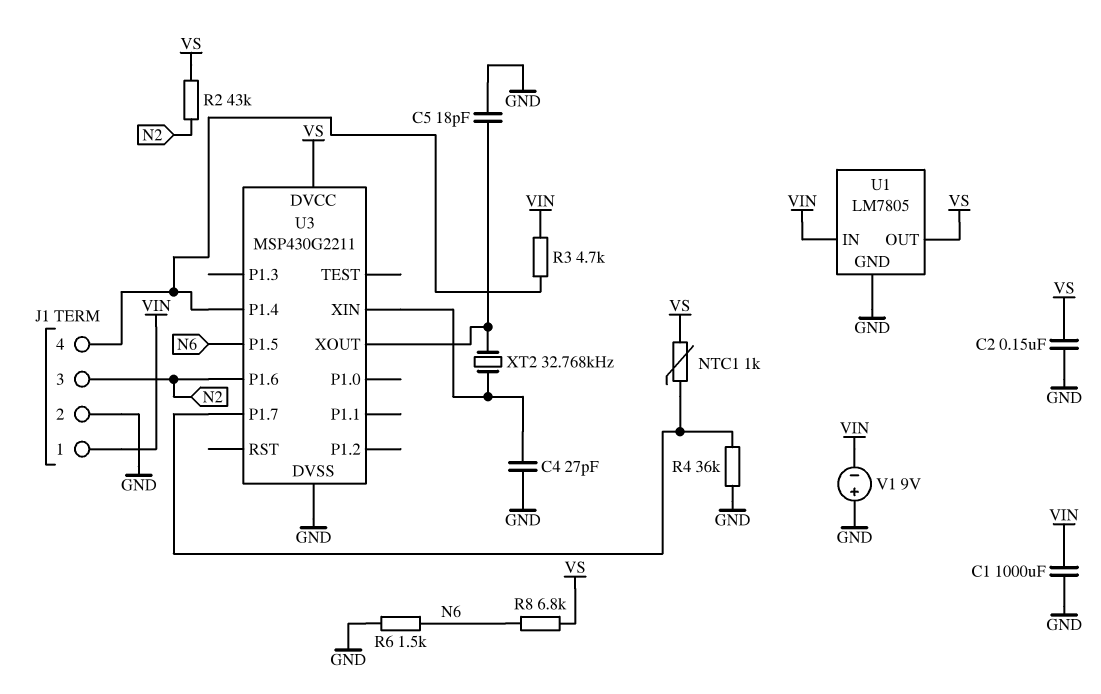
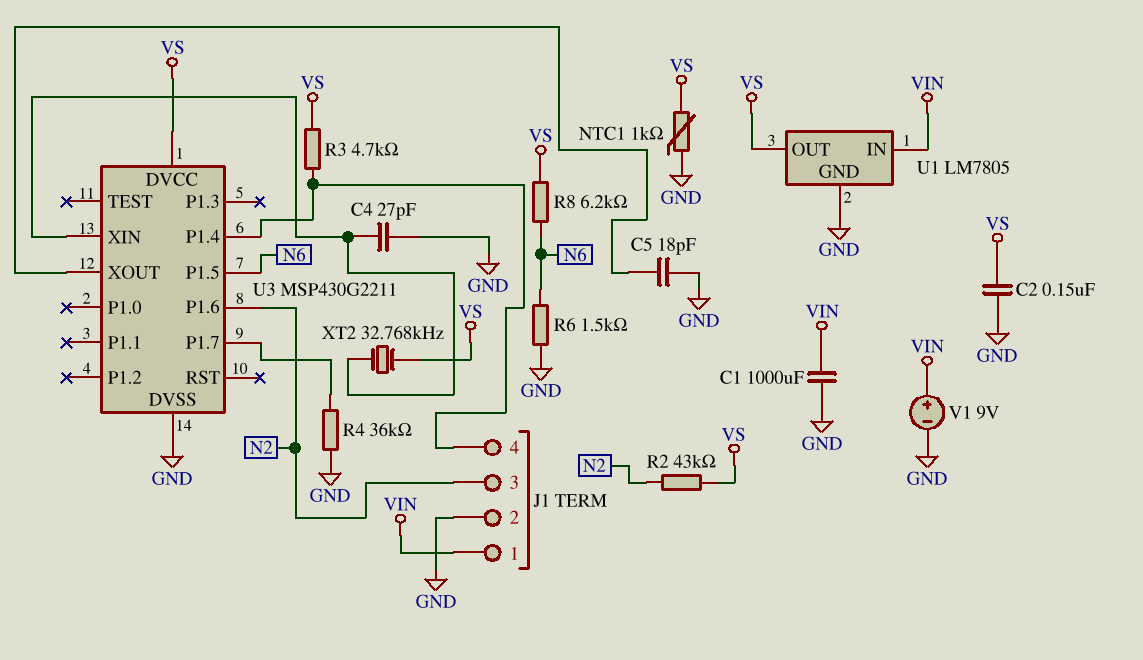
NTC1: 1k (U3/P1.7, VS) -> 1k (GND, VS)
R3: 4.7k (J1/4, VIN) -> 4.7k (J1/4, VS)
R8: 6.8k (N6, VS) -> 6.2k (N6, VS)
V1: 9V (plus GND, minus VIN) -> 9V (plus VIN, minus GND)
XT2: 32.768kHz (U3/XIN, U3/XOUT) -> 32.768kHz (U3/XIN, VS)

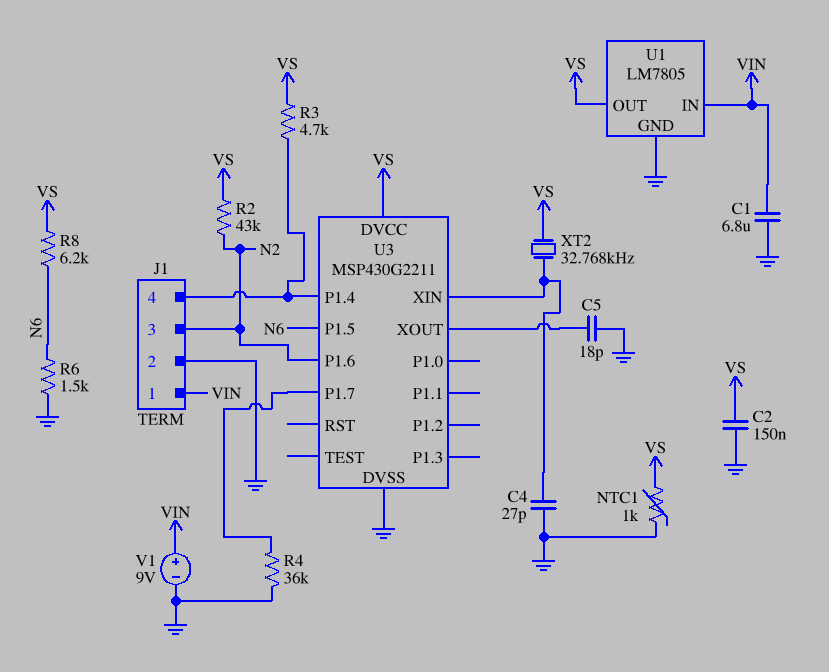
C1: 1000uF (GND, VIN) -> 6.8uF (GND, VIN)

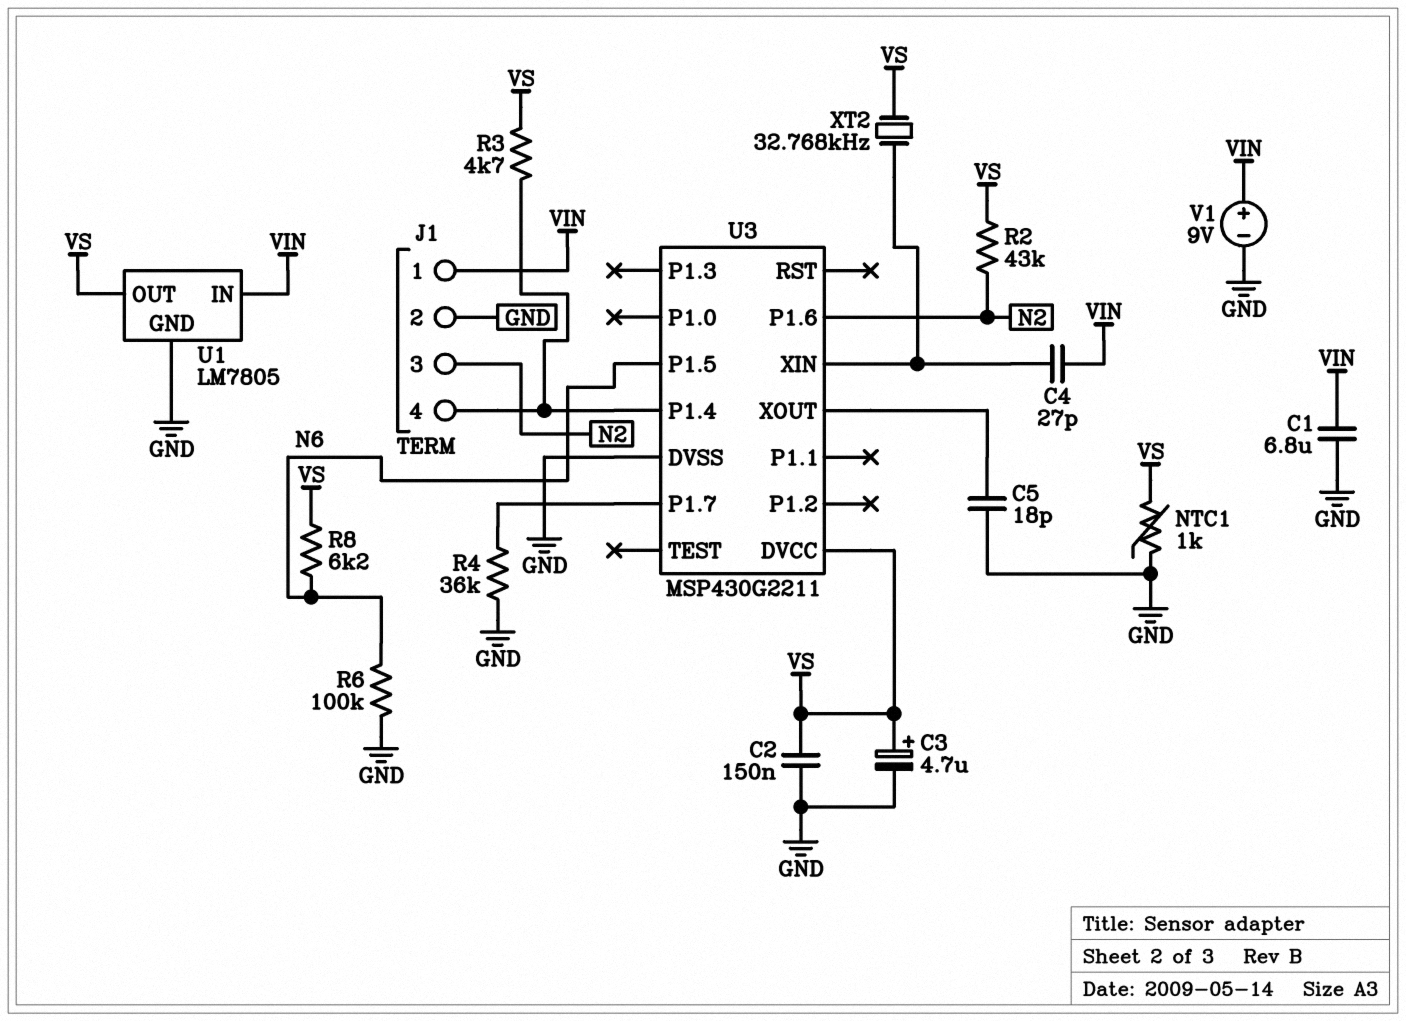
C3: none -> 4.7uF (plus VS, minus GND)
C4: 27pF (GND, U3/XIN) -> 27pF (U3/XIN, VIN)
R6: 1.5k (GND, N6) -> 100k (GND, N6)

